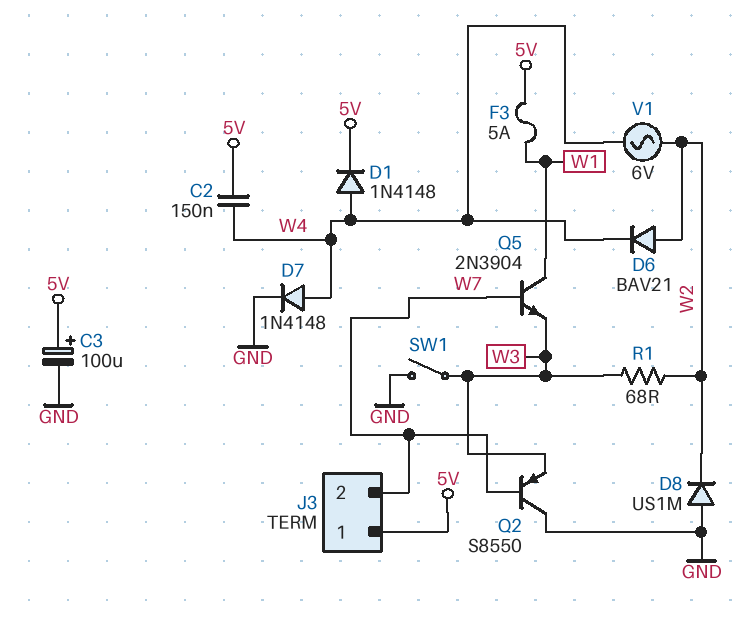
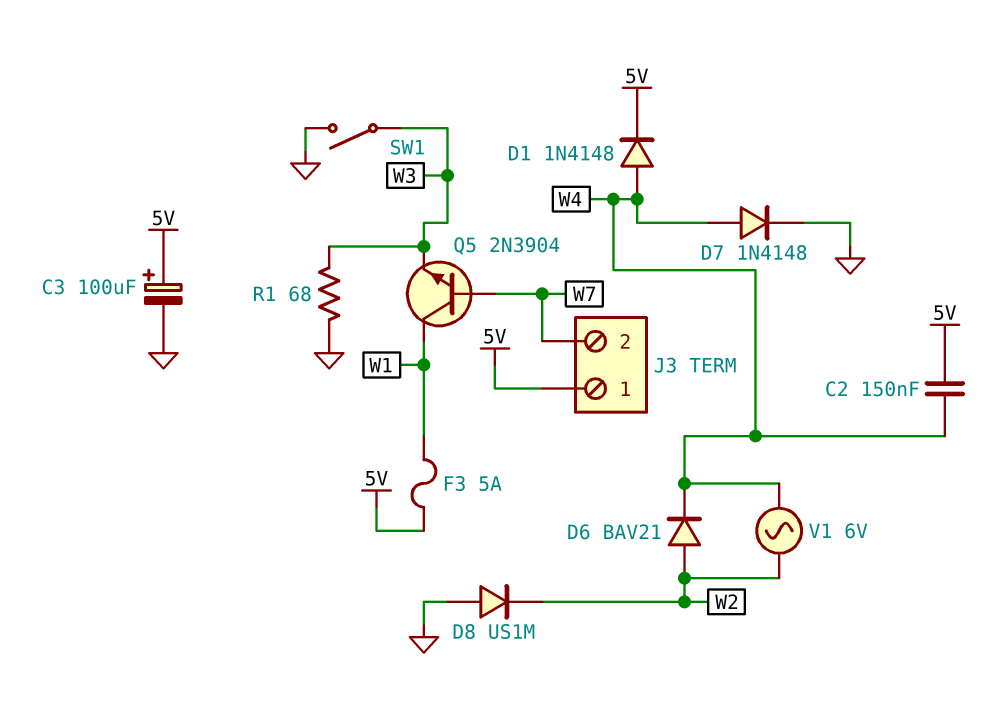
Q2: PNP S8550 (B W7, C GND, E W3) -> none
R1: 68 (W2, W3) -> 68 (GND, W3)

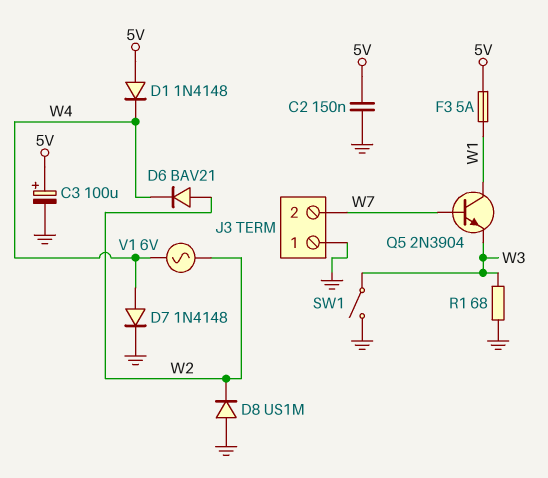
C2: 150nF (5V, W4) -> 150nF (5V, GND)
D1: diode 1N4148 (A W4, K 5V) -> diode 1N4148 (A 5V, K W4)
J3 pin 1: 5V -> GND

